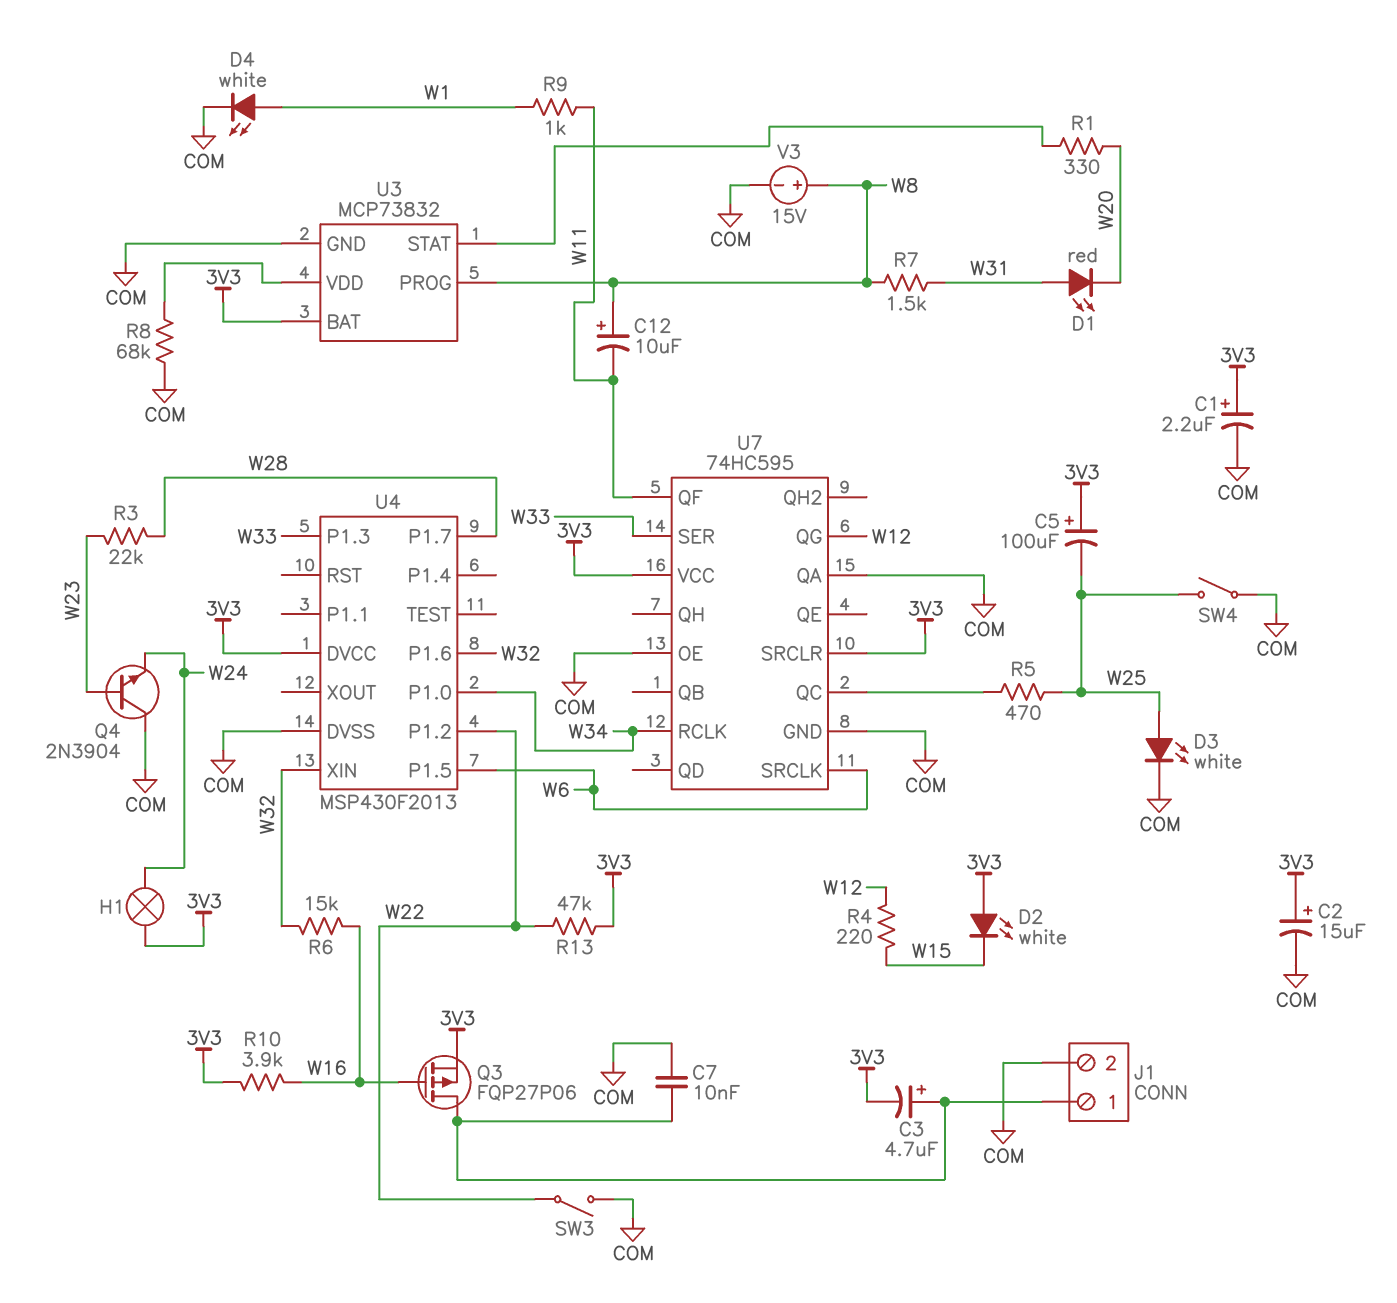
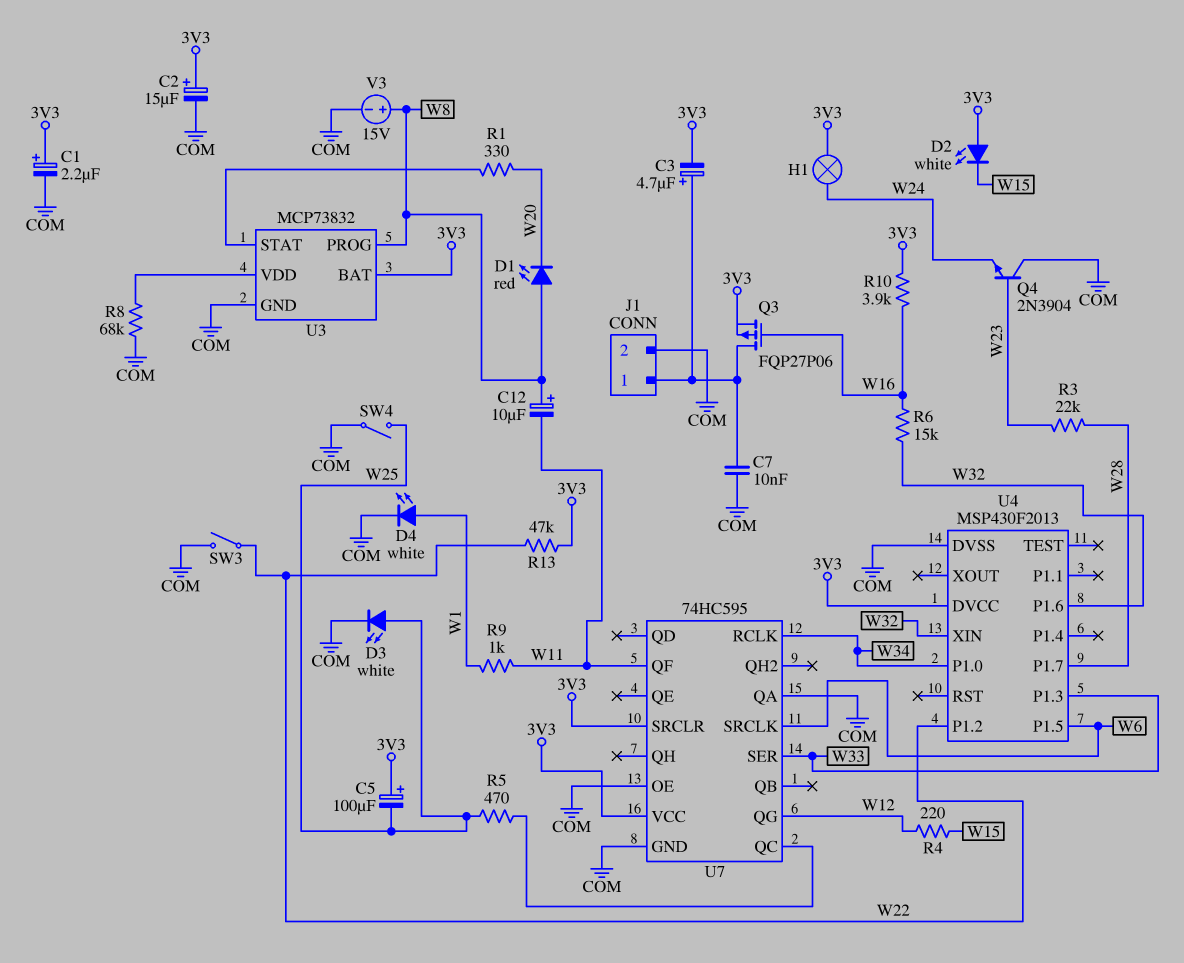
D1: LED red (A W31, K W20) -> LED red (A W8, K W20)
R7: 1.5k (W8, W31) -> none

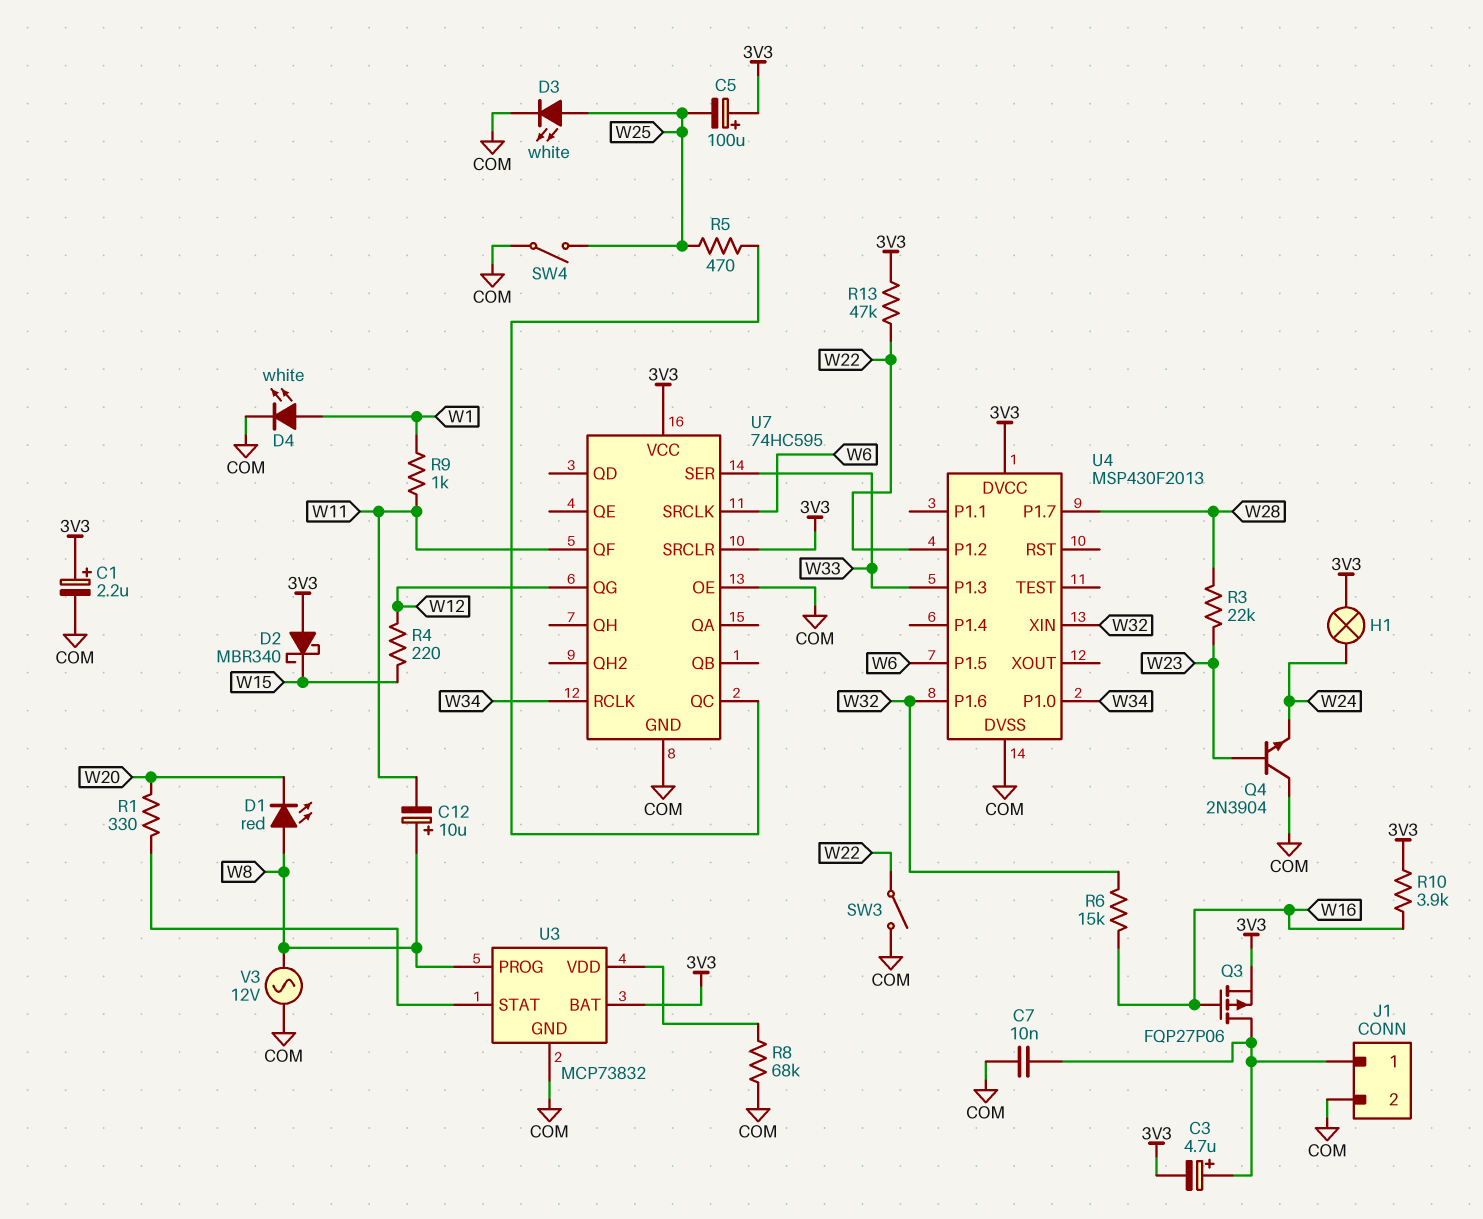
C2: 15uF (plus 3V3, minus COM) -> none
D2: LED white (A 3V3, K W15) -> schottky MBR340 (A 3V3, K W15)
U7 pin QA: COM -> none
V3: 15V (plus W8, minus COM) -> AC 12V (COM, W8)

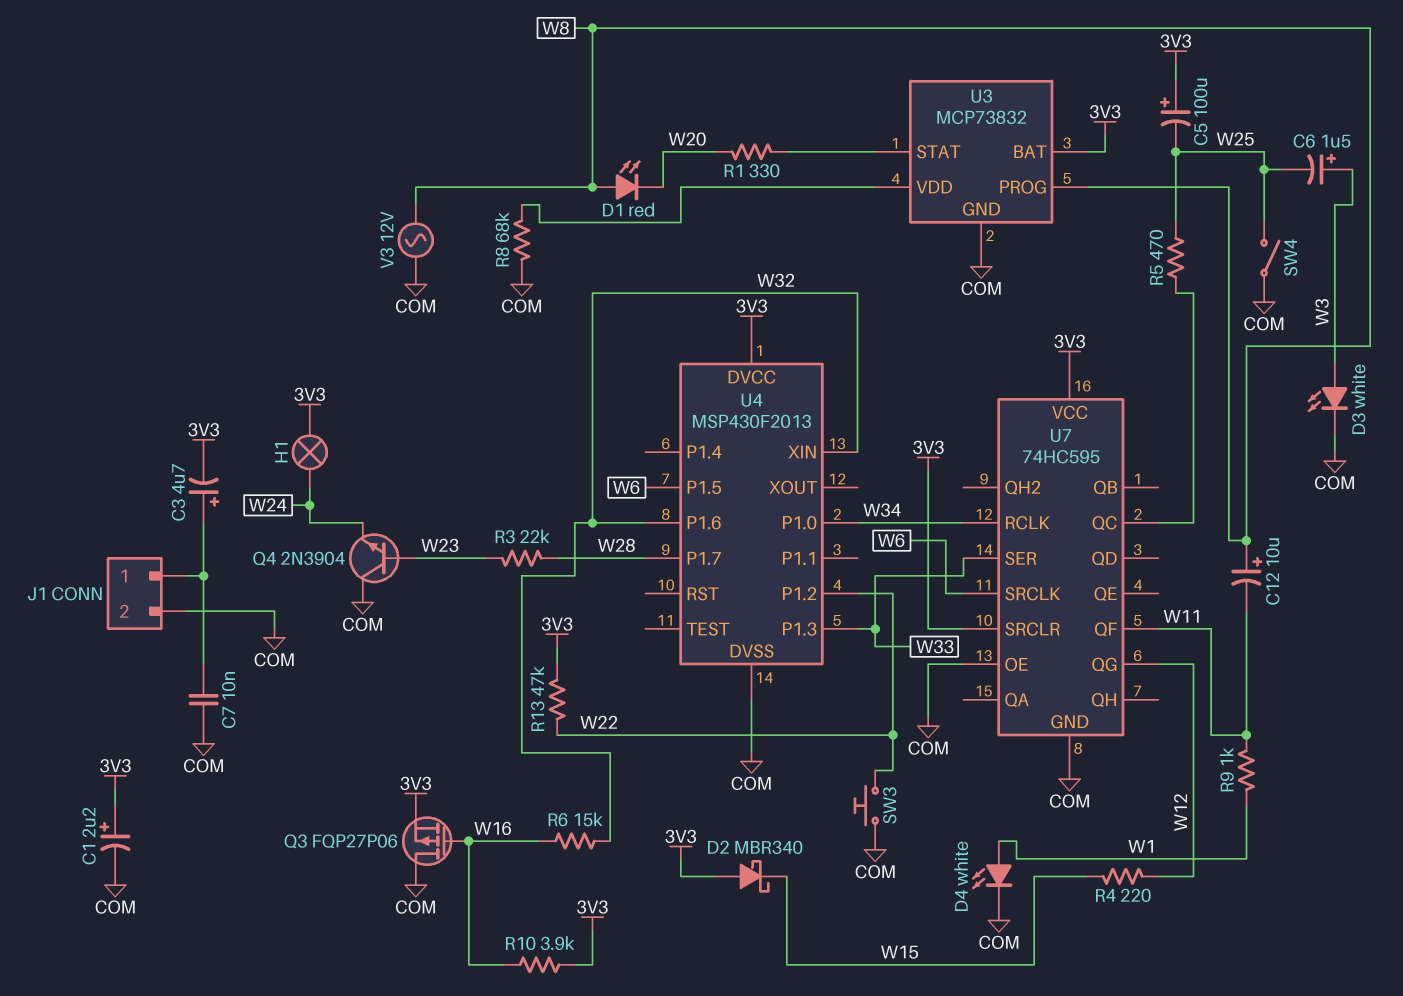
C6: none -> 1.5uF (plus W3, minus W25)
D3: LED white (A W25, K COM) -> LED white (A W3, K COM)
Q3: PMOS FQP27P06 (G W16, D J1/1, S 3V3) -> PMOS FQP27P06 (G W16, D COM, S 3V3)
SW3: switch (COM, W22) -> button (COM, W22)

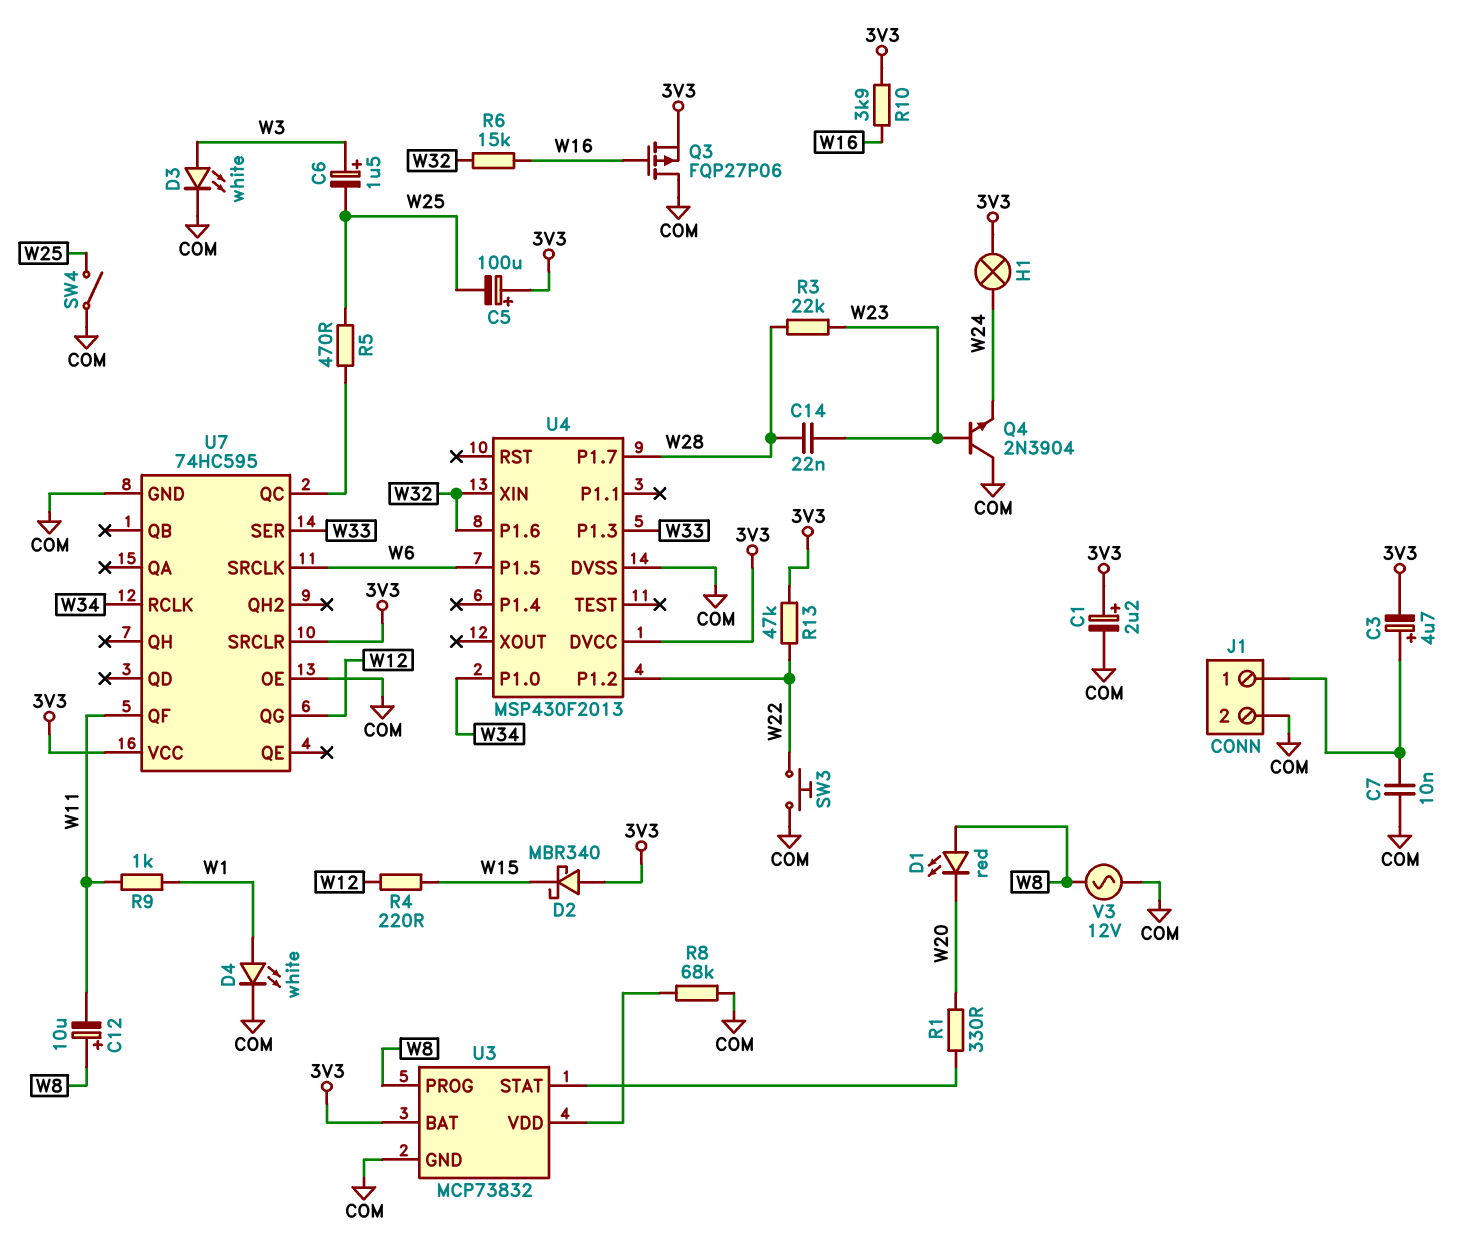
C14: none -> 22nF (W23, W28)

